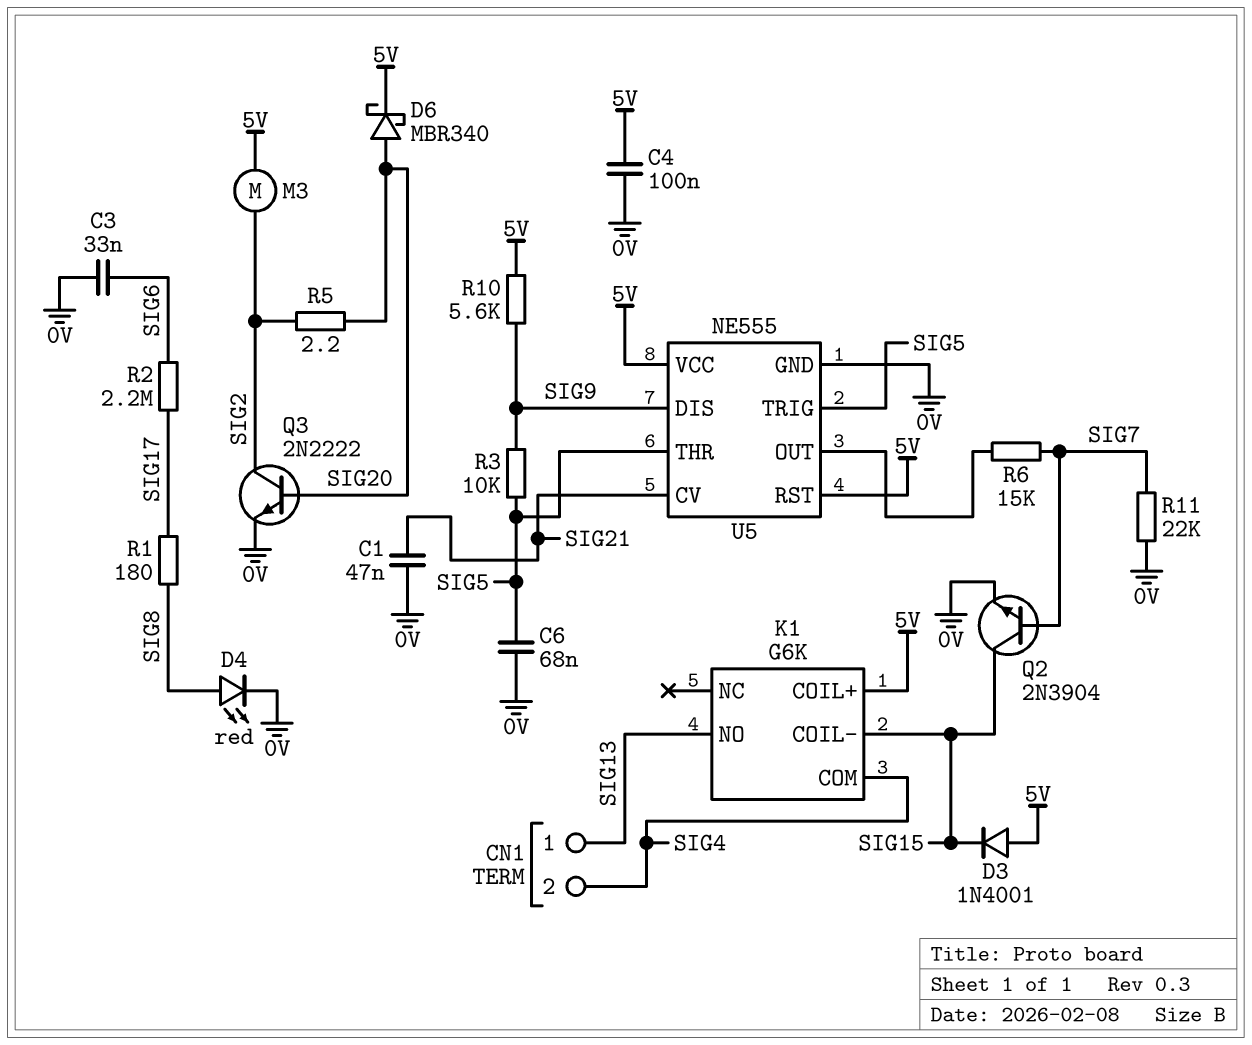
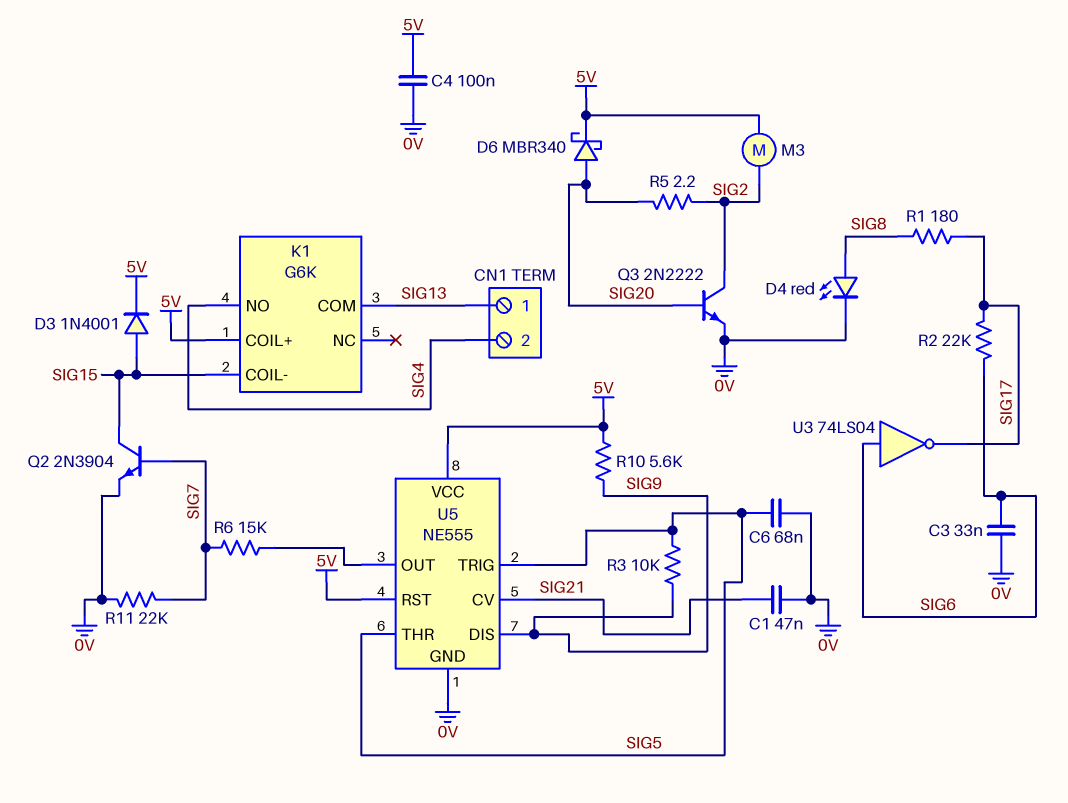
D3: diode 1N4001 (A 5V, K SIG15) -> diode 1N4001 (A SIG15, K 5V)
K1 pin COM: SIG4 -> SIG13
K1 pin NO: SIG13 -> SIG4
R2: 2.2M (SIG6, SIG17) -> 22k (SIG6, SIG17)
U3: none -> NOT 74LS04 (in SIG6, out SIG17)

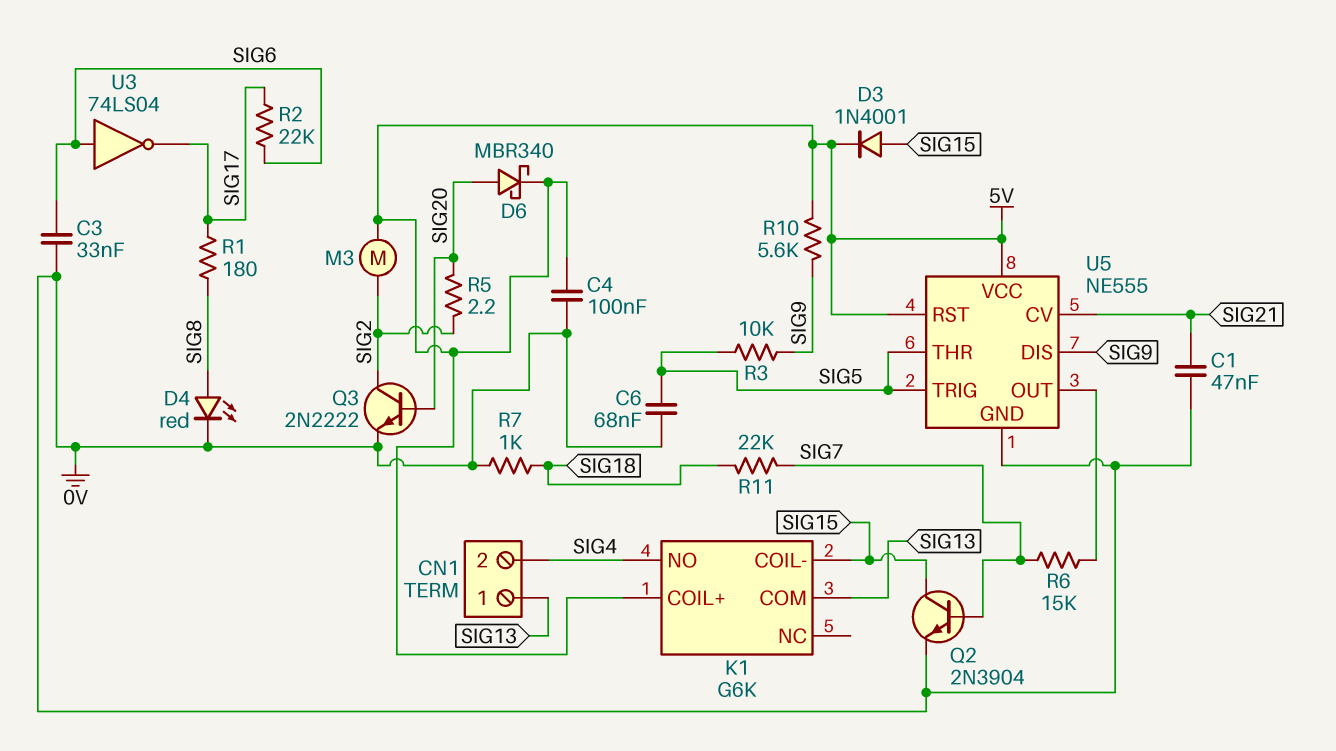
R7: none -> 1k (0V, SIG18)
R11: 22k (0V, SIG7) -> 22k (SIG7, SIG18)

